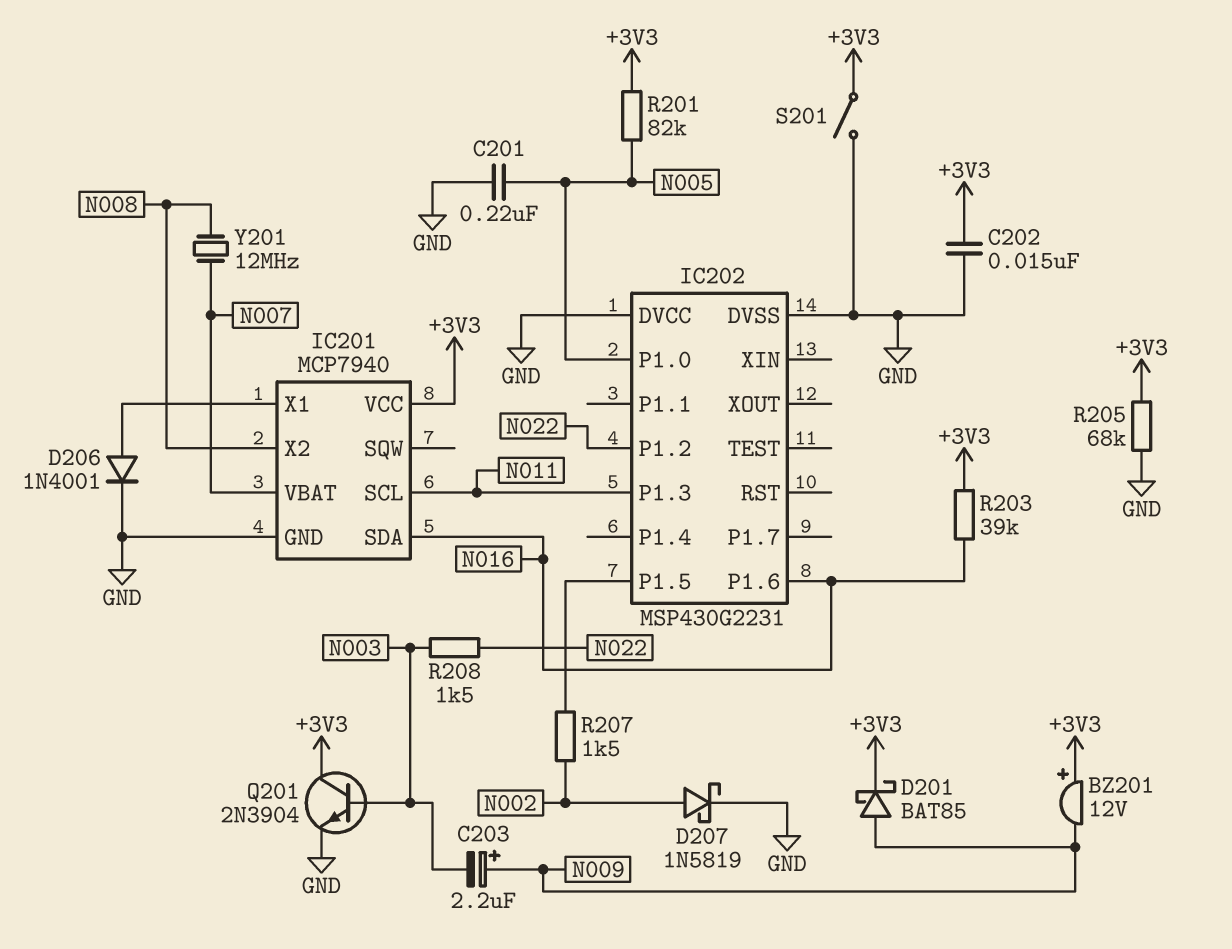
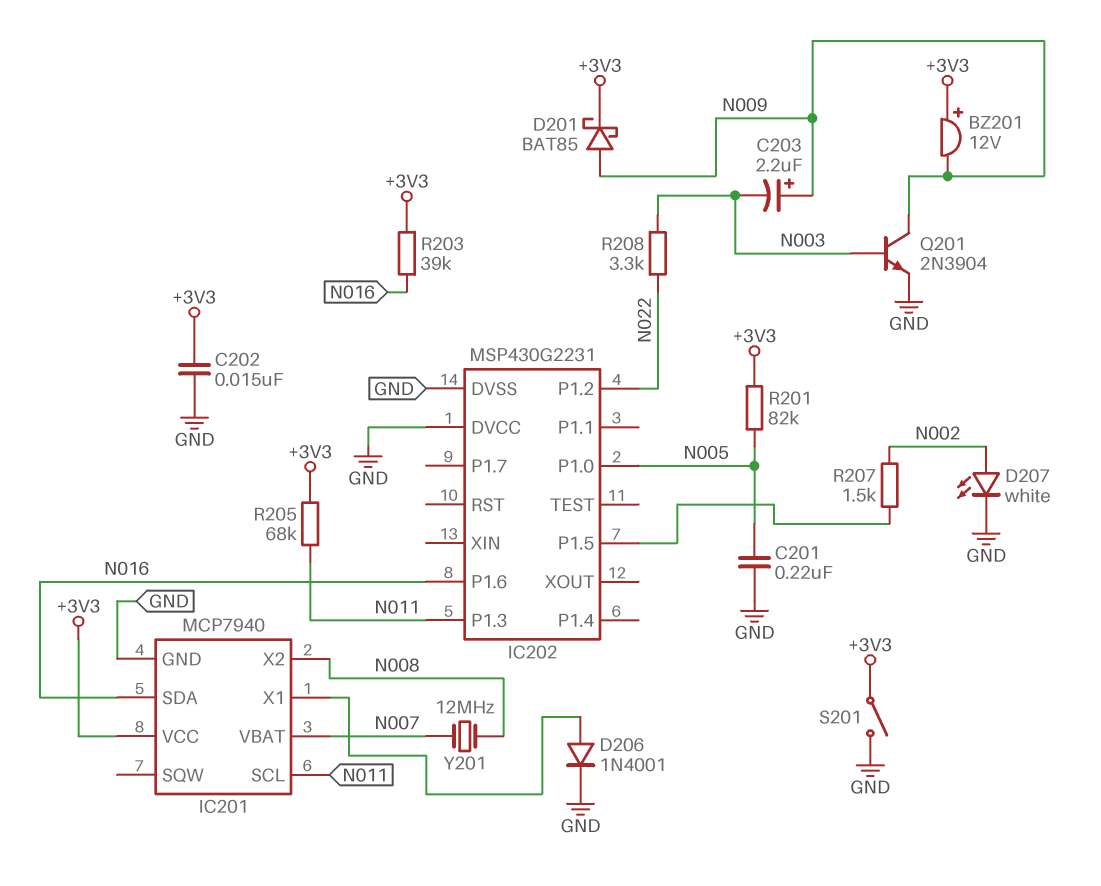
D207: schottky 1N5819 (A N002, K GND) -> LED white (A N002, K GND)
Q201: NPN 2N3904 (B N003, C +3V3, E GND) -> NPN 2N3904 (B N003, C N009, E GND)
R205: 68k (+3V3, GND) -> 68k (+3V3, N011)
R208: 1.5k (N003, N022) -> 3.3k (N003, N022)

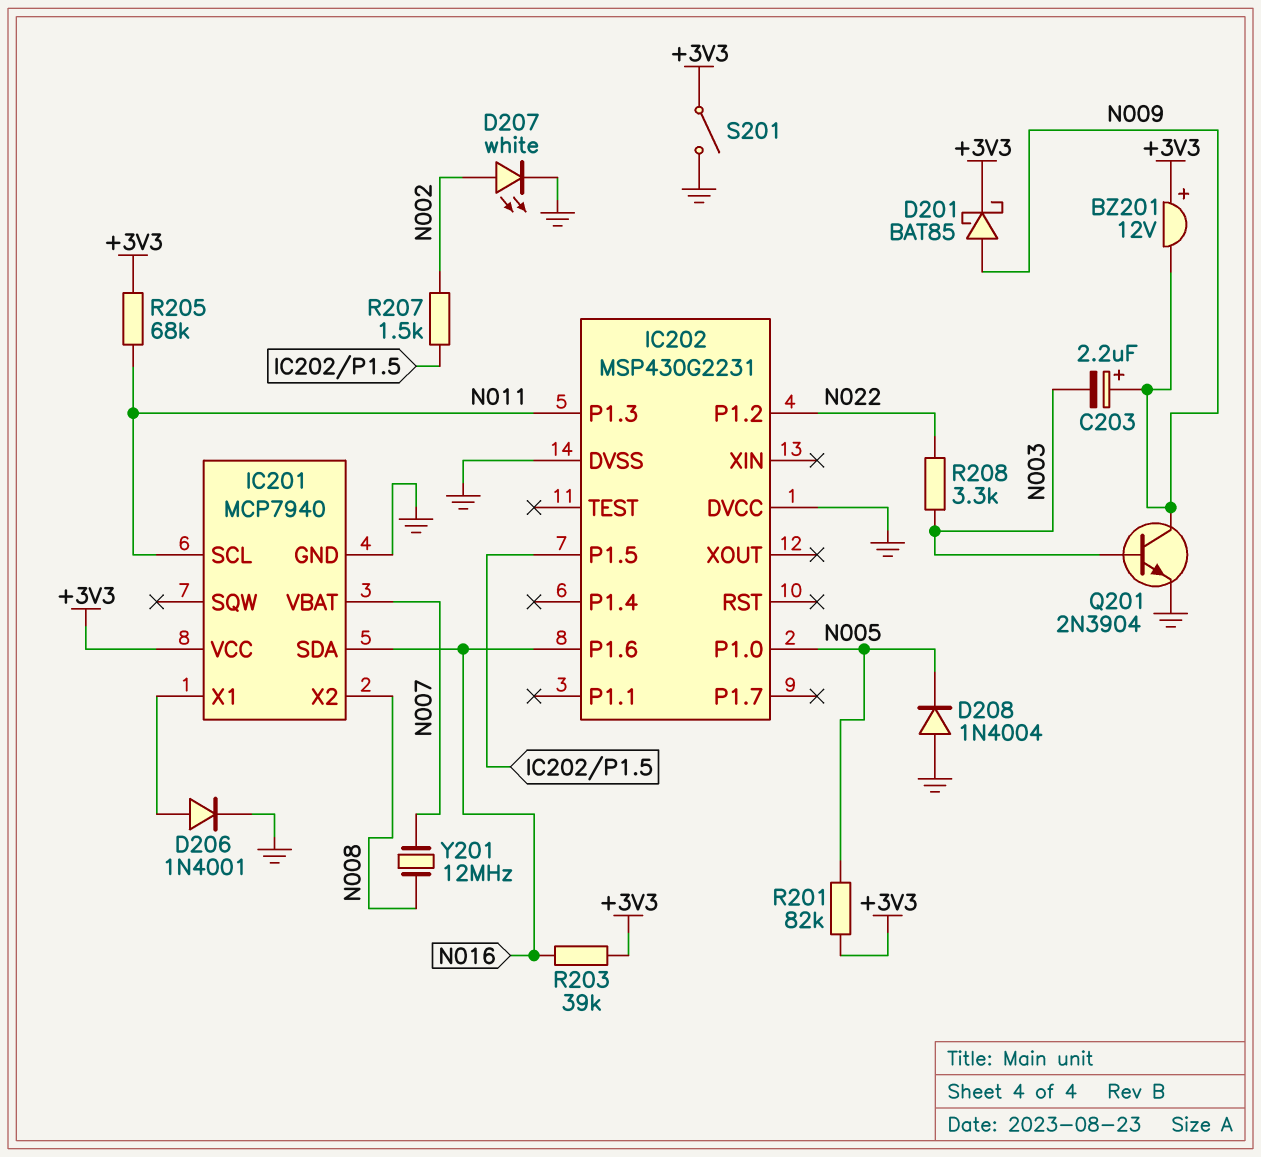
C201: 220nF (GND, N005) -> none
C202: 15nF (+3V3, GND) -> none
D208: none -> diode 1N4004 (A GND, K N005)

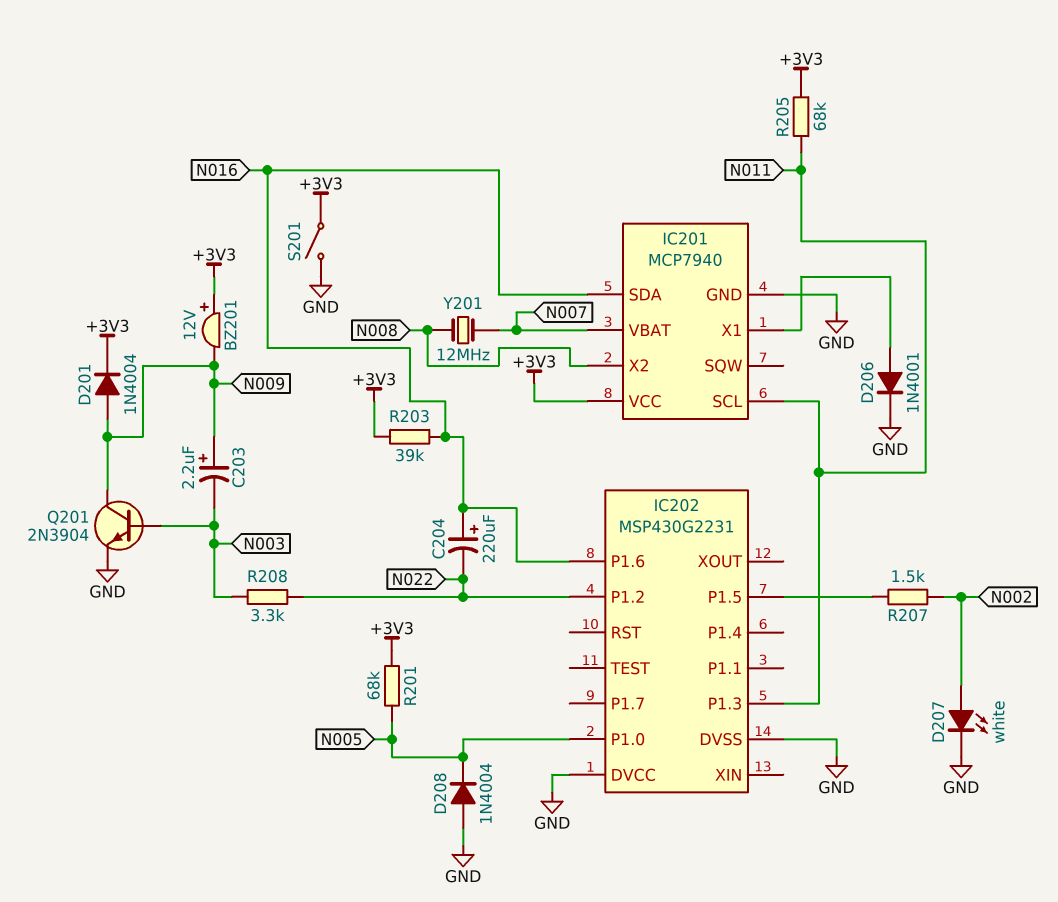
C204: none -> 220uF (plus N016, minus N022)
D201: schottky BAT85 (A N009, K +3V3) -> diode 1N4004 (A N009, K +3V3)
R201: 82k (+3V3, N005) -> 68k (+3V3, N005)

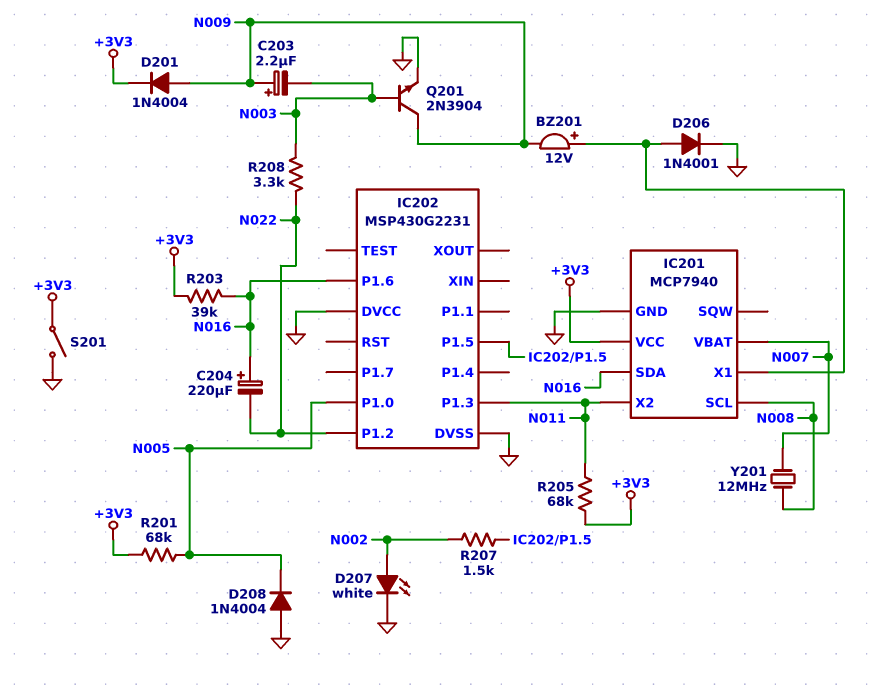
BZ201: buzzer 12V (plus +3V3, minus N009) -> buzzer 12V (plus IC201/X1, minus N009)
IC201 pin SCL: N011 -> N008
IC201 pin X2: N008 -> N011

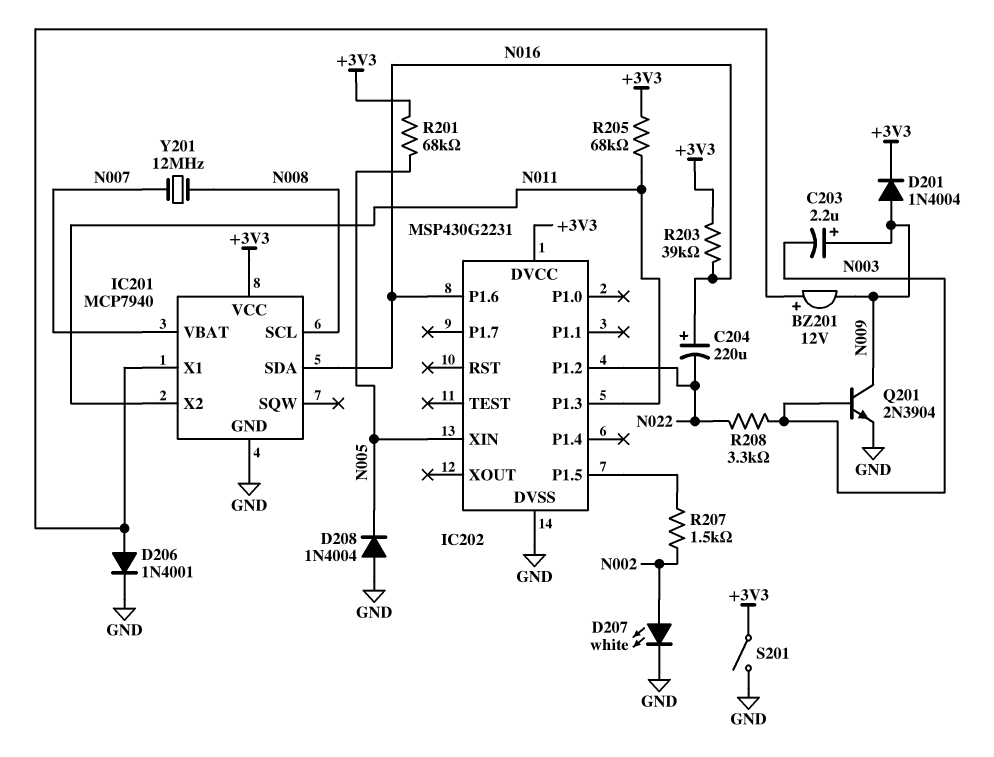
IC202 pin DVCC: GND -> +3V3
IC202 pin P1.0: N005 -> none
IC202 pin XIN: none -> N005

